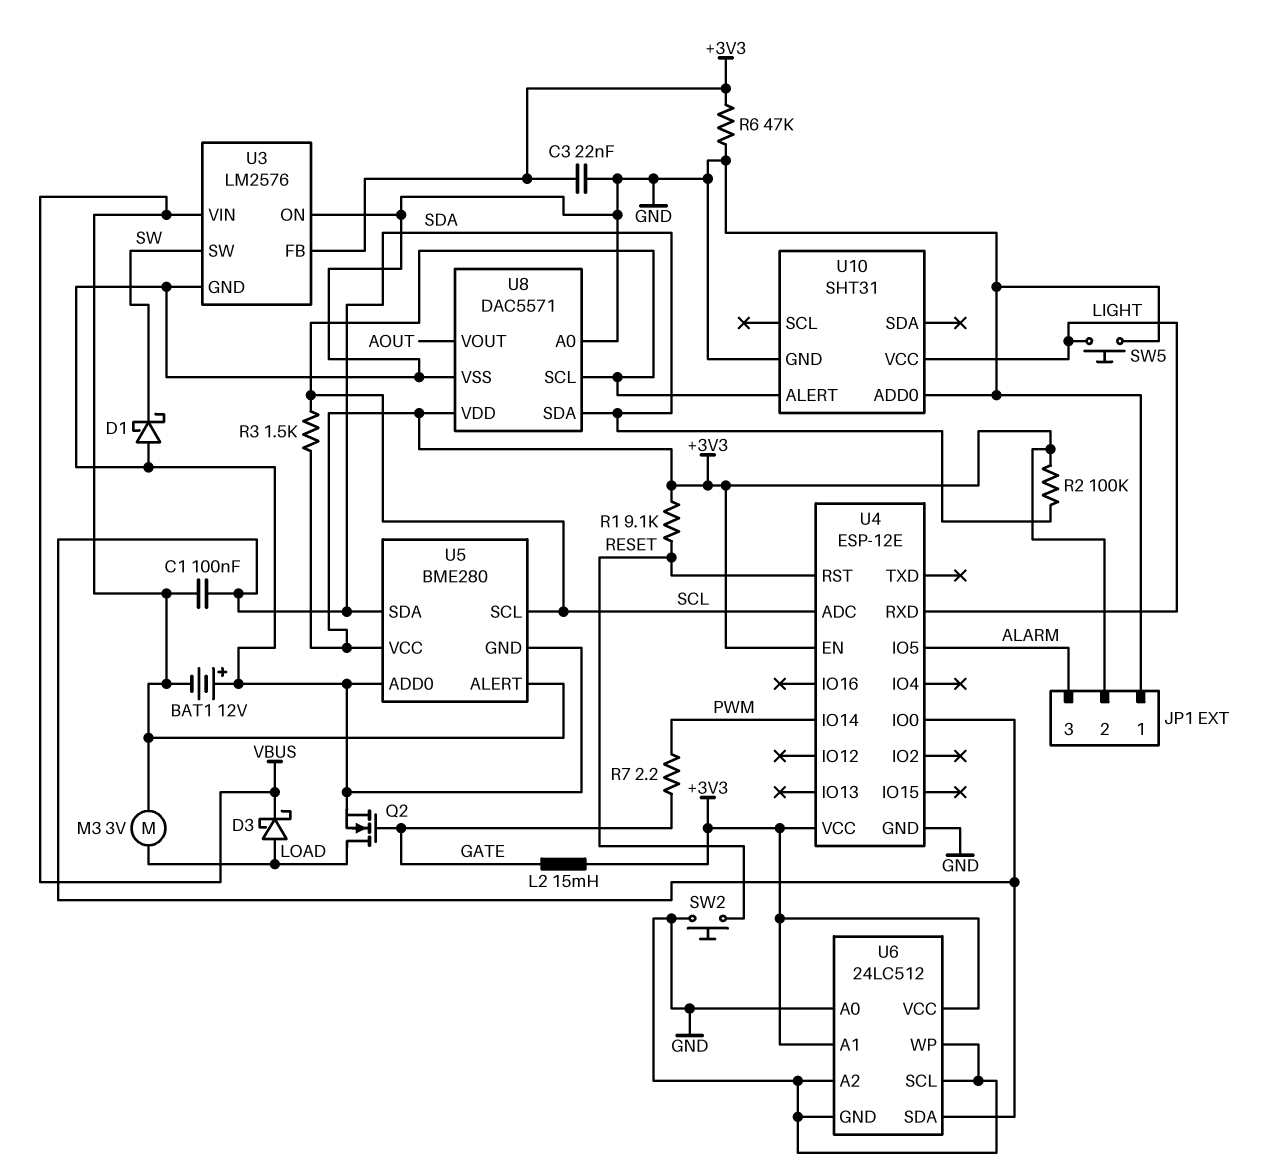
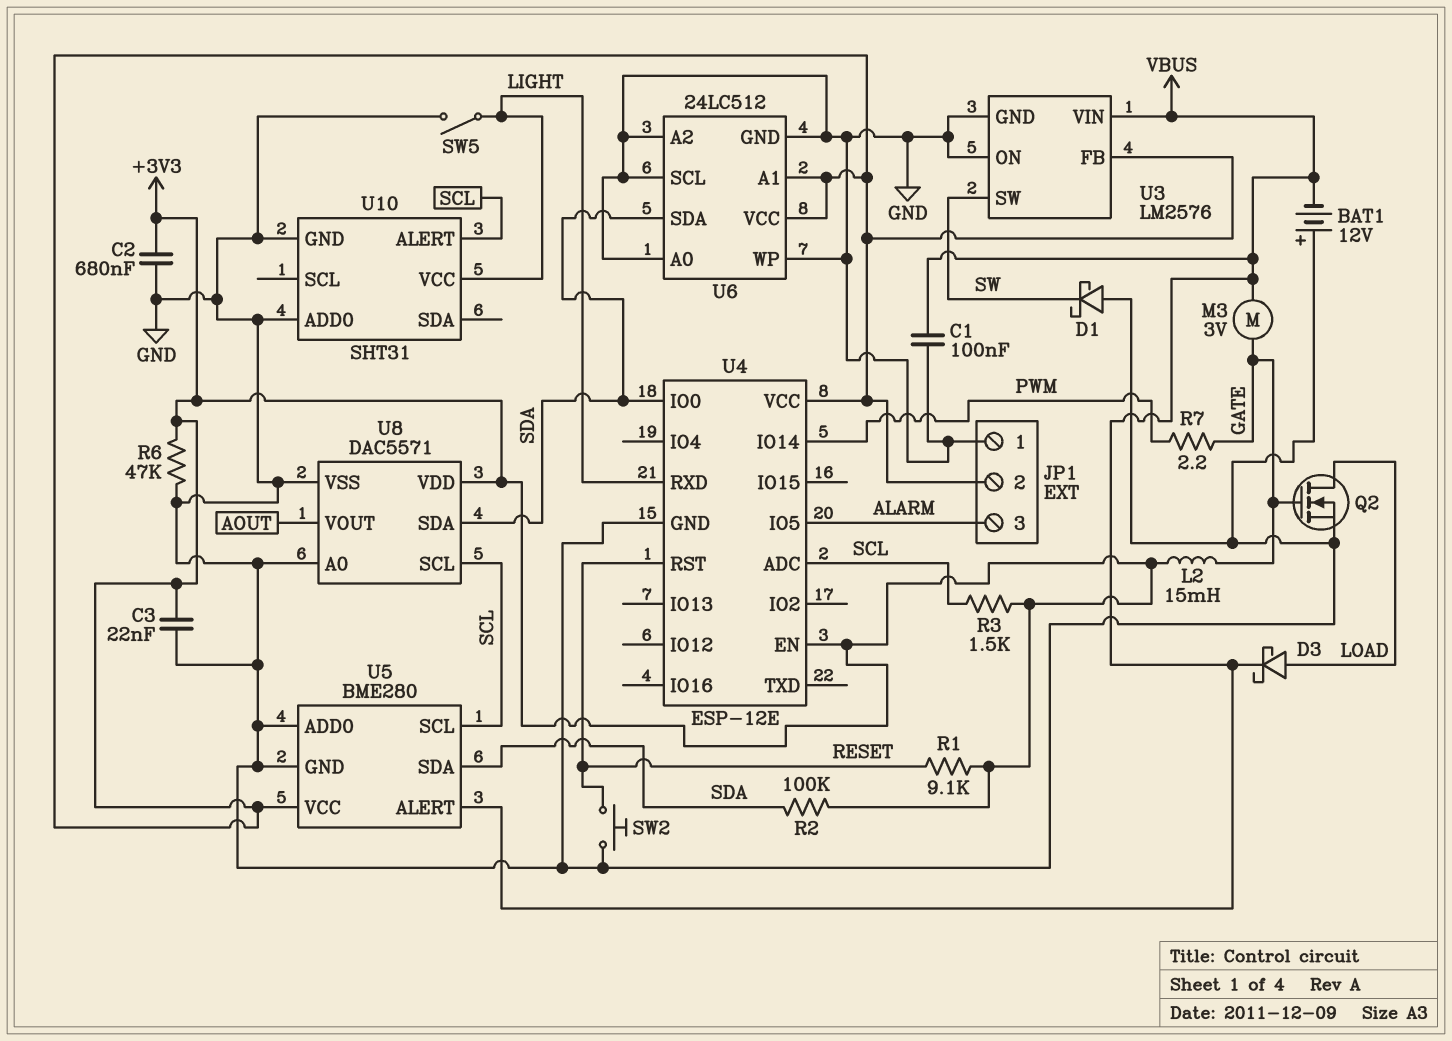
C1: 100nF (SDA, VBUS) -> 100nF (GND, VBUS)
C2: none -> 680nF (+3V3, GND)
M3: motor 3V (LOAD, VBUS) -> motor 3V (GATE, VBUS)
SW5: button (GND, LIGHT) -> switch (GND, LIGHT)

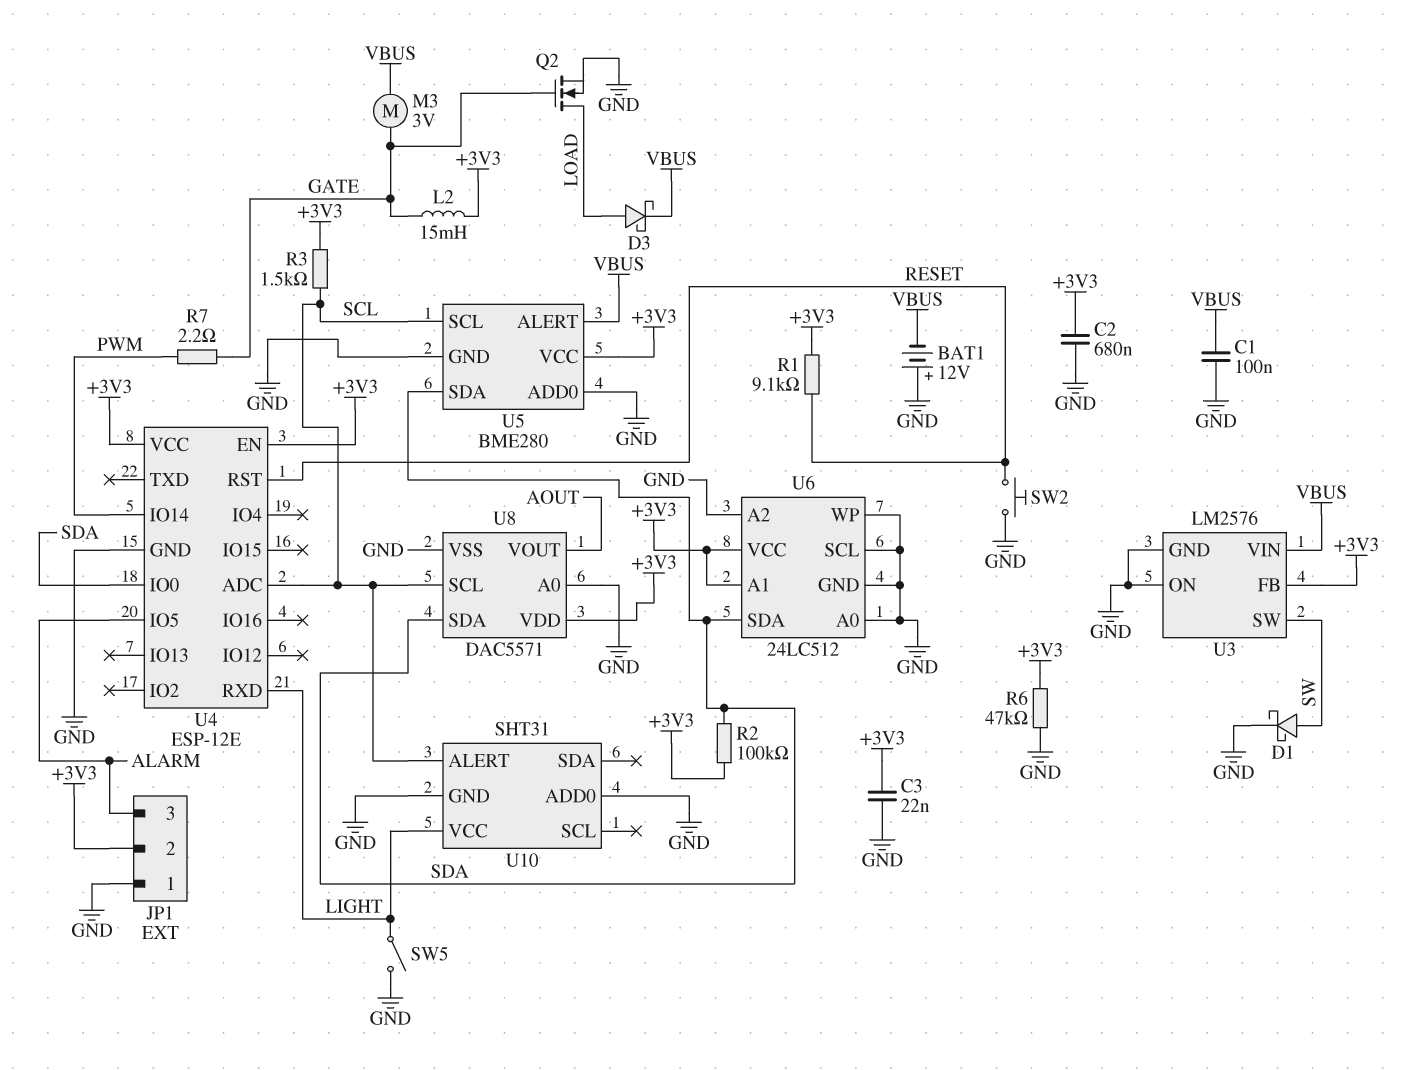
D1: schottky (A GND, K SW) -> schottky (A SW, K GND)

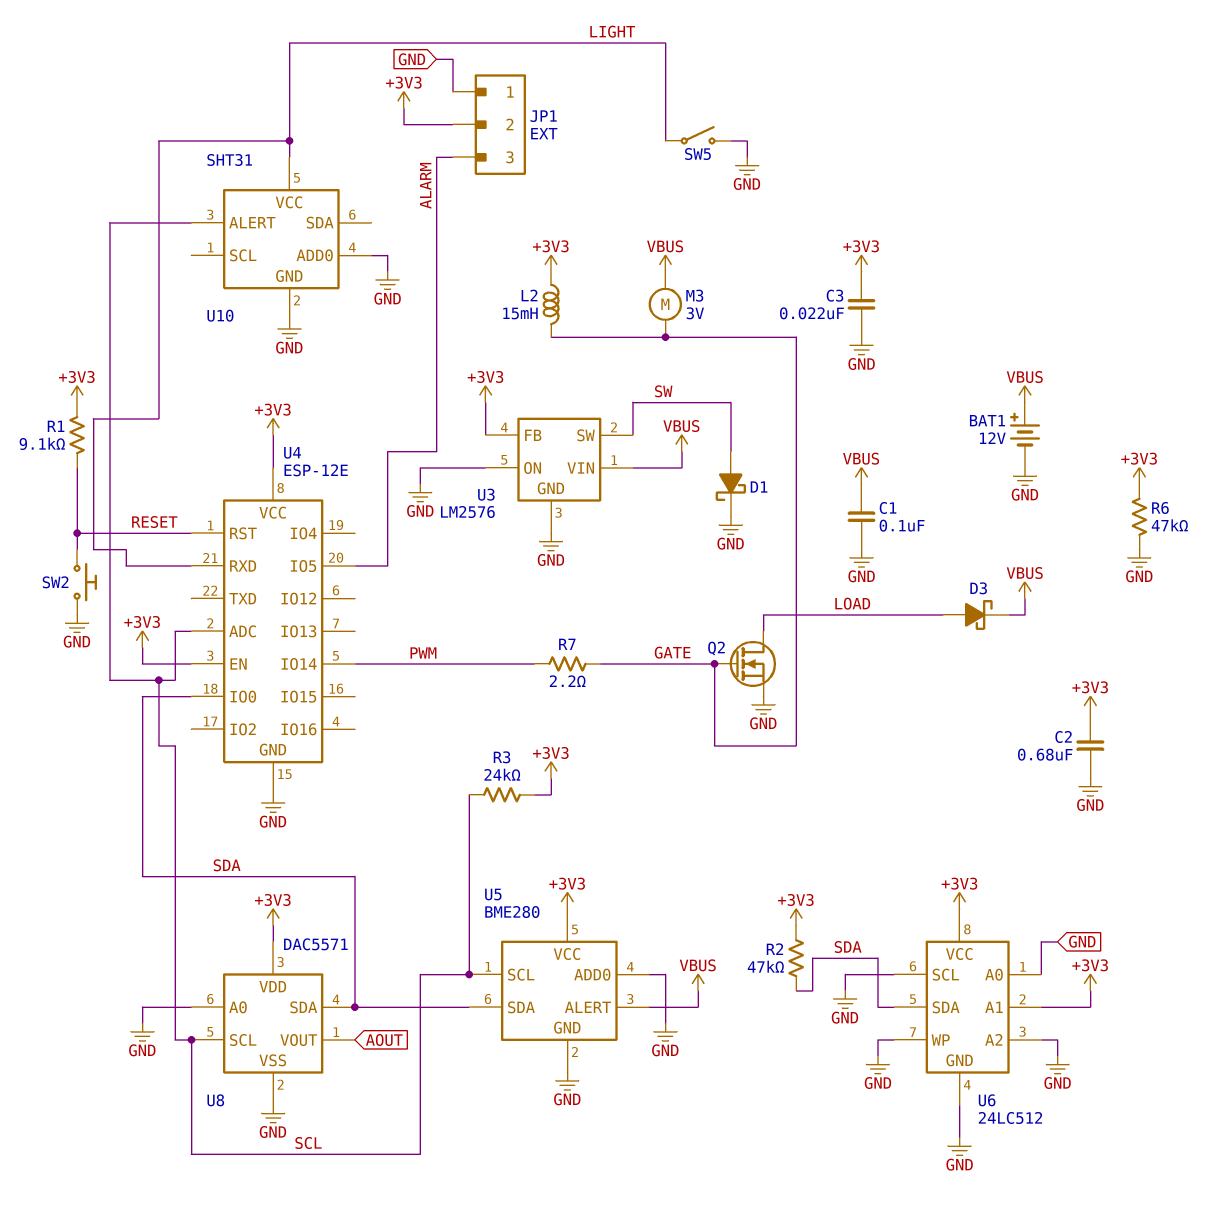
BAT1: 12V (plus GND, minus VBUS) -> 12V (plus VBUS, minus GND)
R2: 100k (+3V3, SDA) -> 47k (+3V3, SDA)
R3: 1.5k (+3V3, SCL) -> 24k (+3V3, SCL)

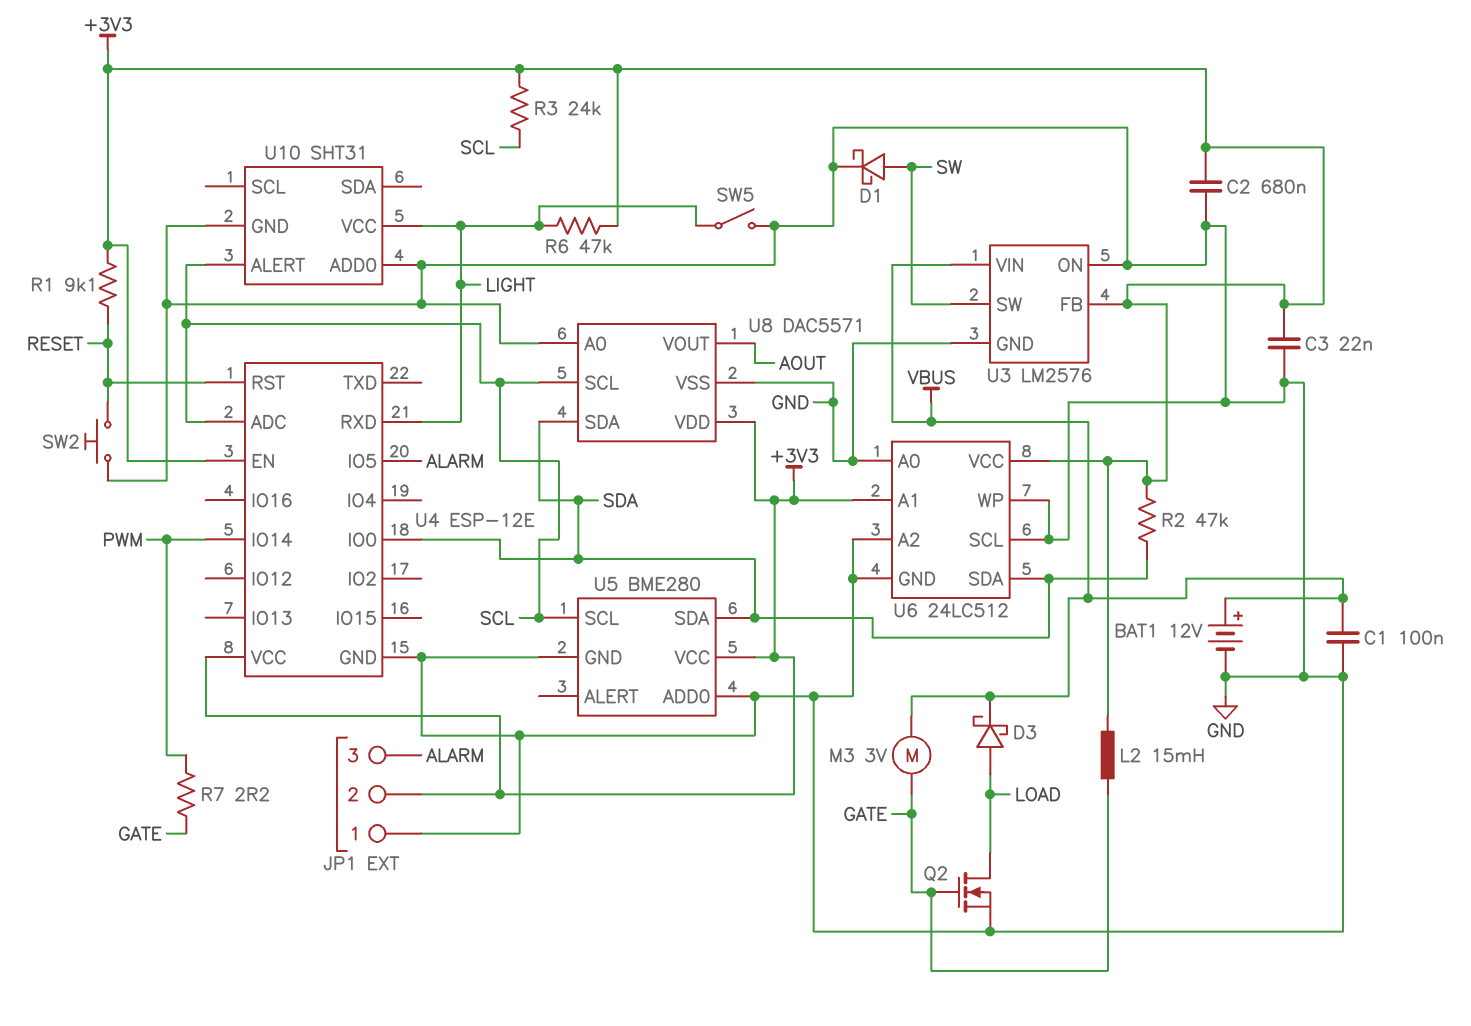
R6: 47k (+3V3, GND) -> 47k (+3V3, LIGHT)
U5 pin ALERT: VBUS -> none

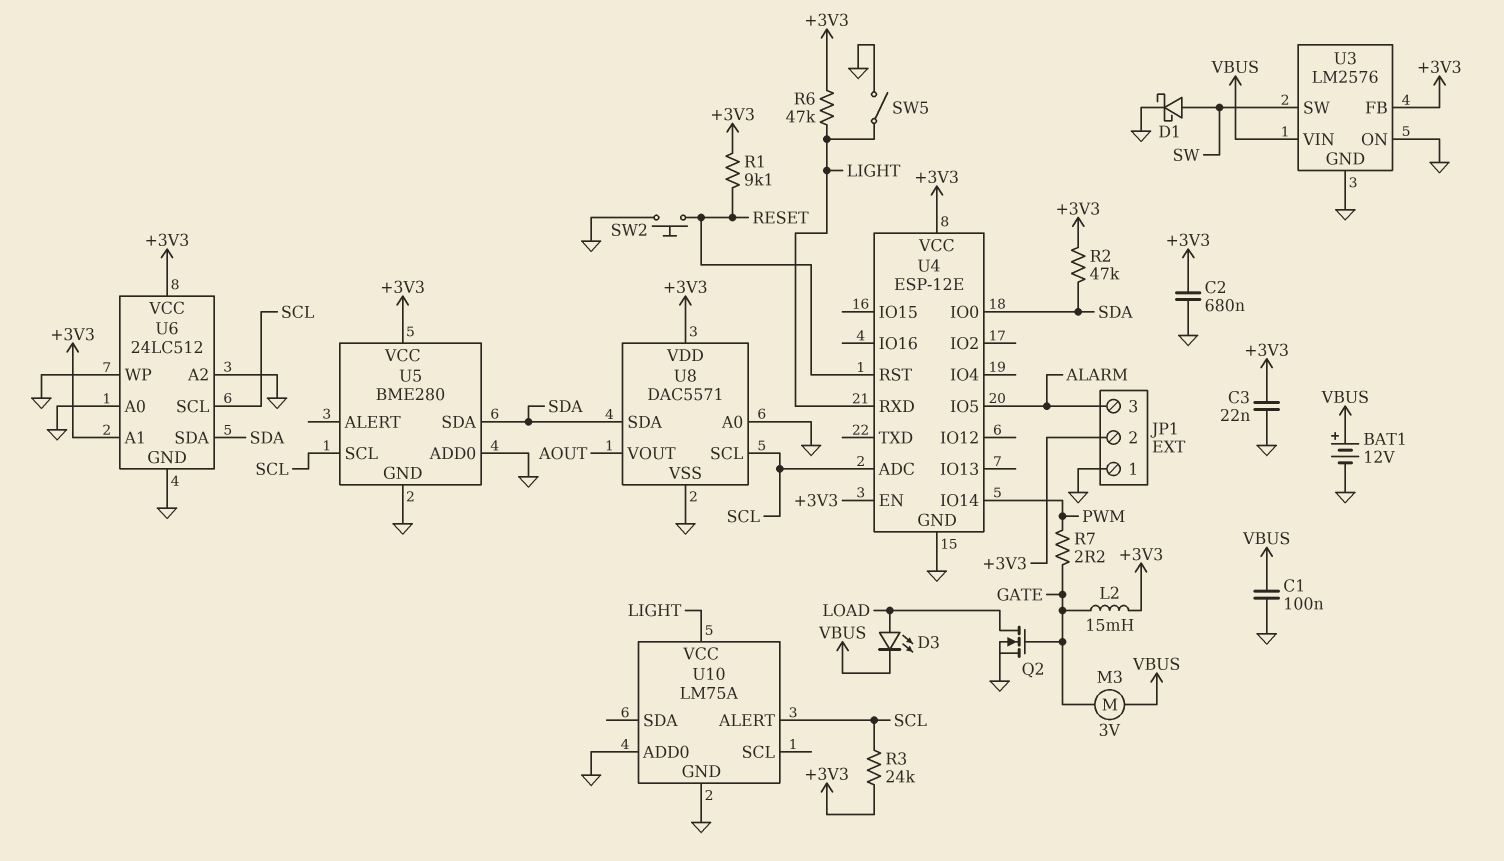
D3: schottky (A LOAD, K VBUS) -> LED (A LOAD, K VBUS)
U6 pin SCL: GND -> SCL
U10: SHT31 -> LM75A

